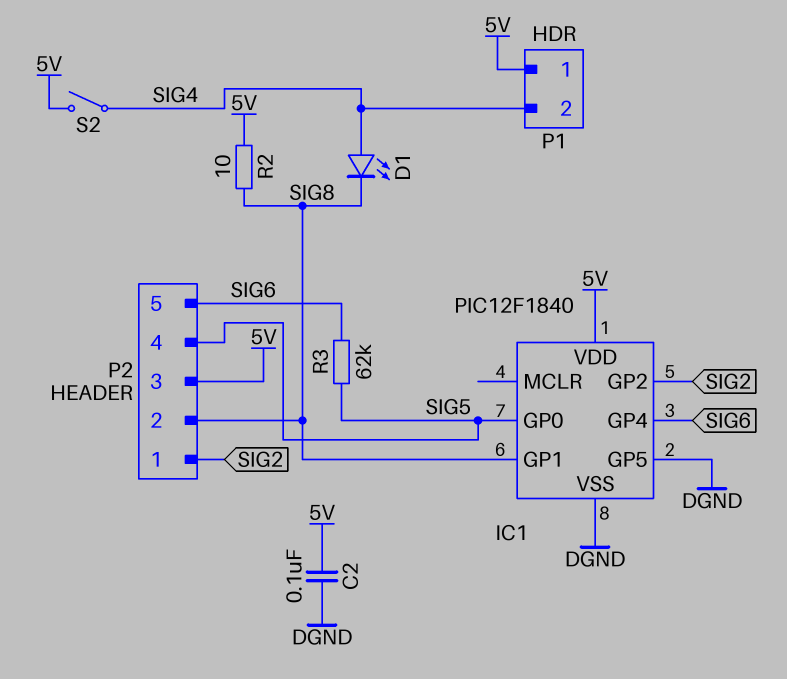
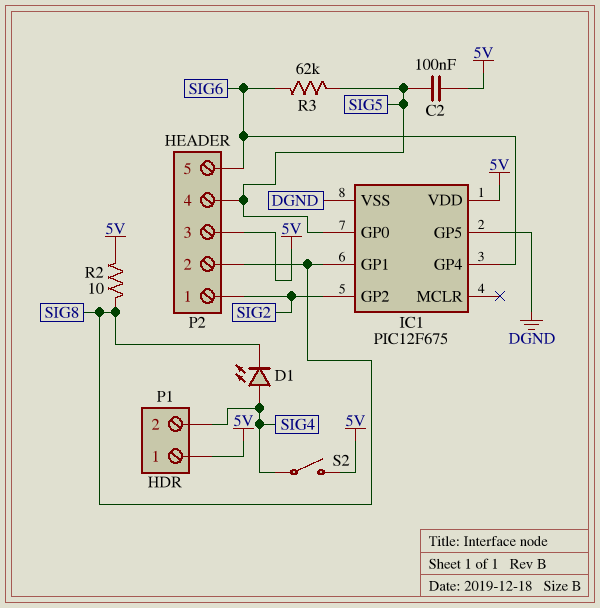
C2: 100nF (5V, DGND) -> 100nF (5V, SIG5)
IC1: PIC12F1840 -> PIC12F675

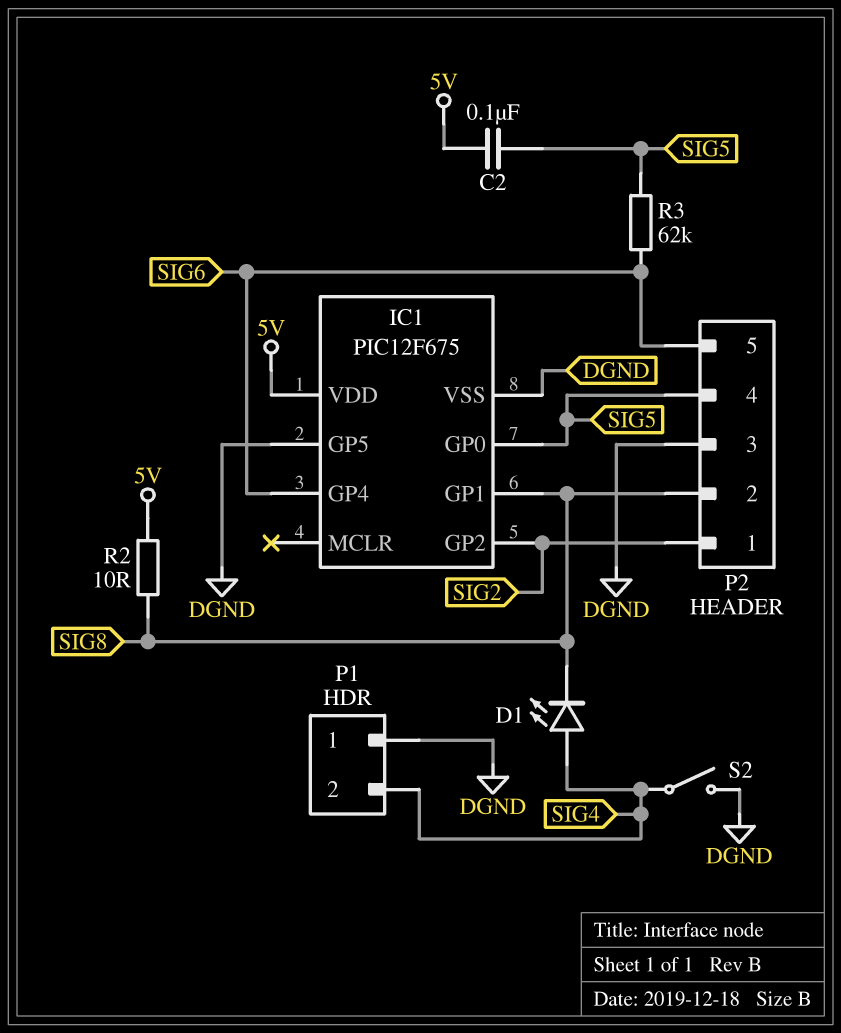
P1 pin 1: 5V -> DGND
P2 pin 3: 5V -> DGND
S2: switch (5V, SIG4) -> switch (DGND, SIG4)

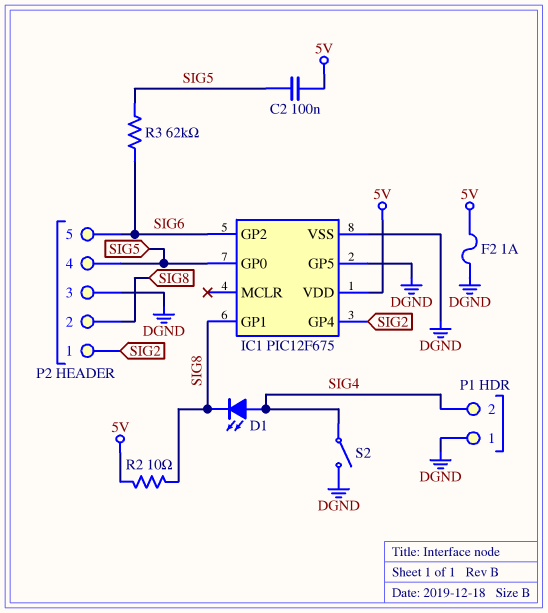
F2: none -> 1A (5V, DGND)
IC1 pin GP2: SIG2 -> SIG6
IC1 pin GP4: SIG6 -> SIG2

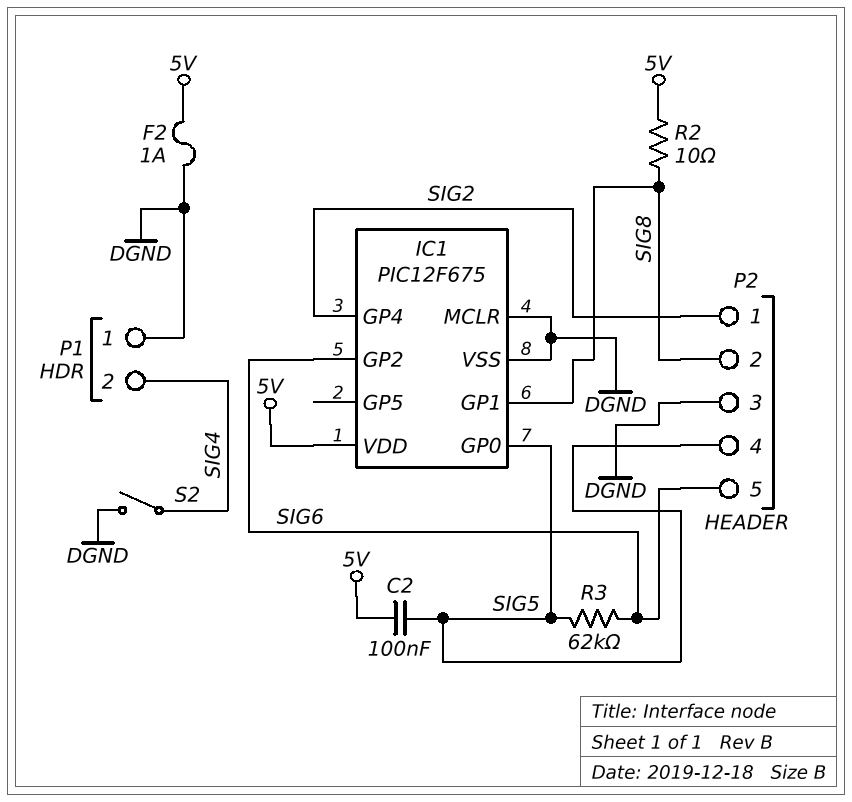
D1: LED (A SIG4, K SIG8) -> none
IC1 pin GP5: DGND -> none
IC1 pin MCLR: none -> DGND

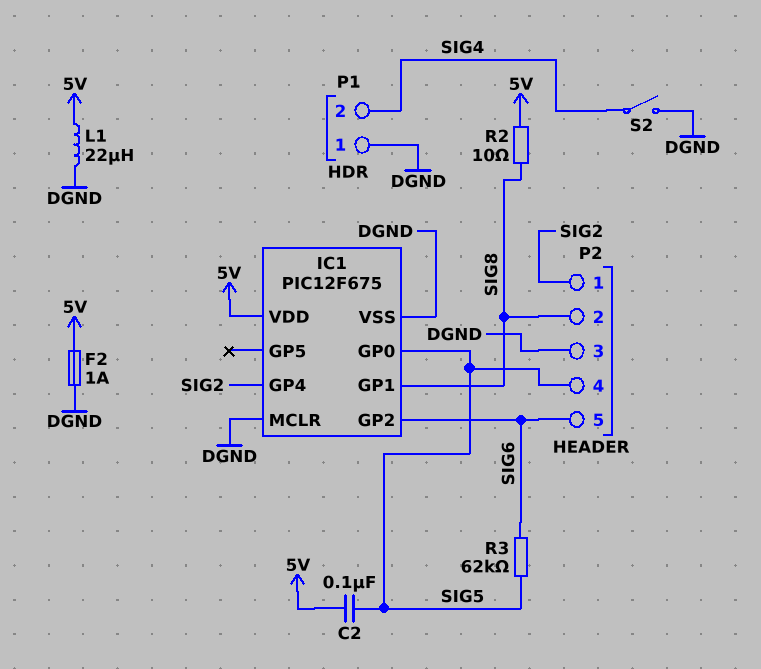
L1: none -> 22uH (5V, DGND)

